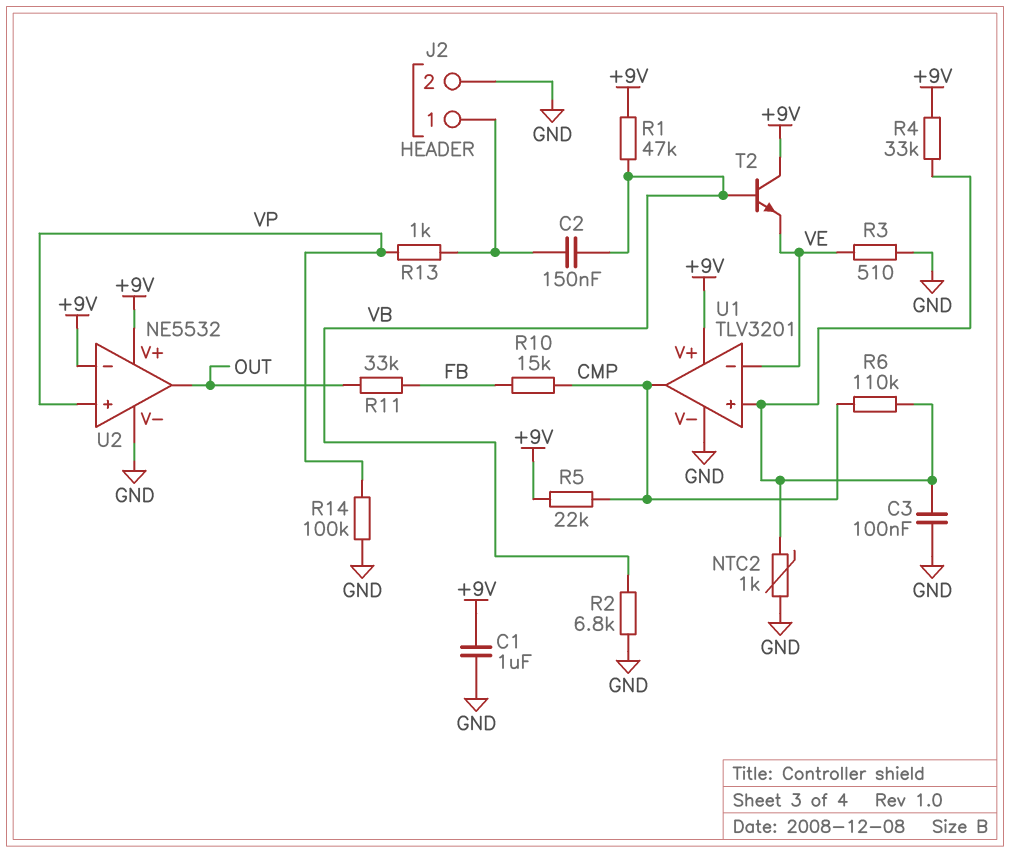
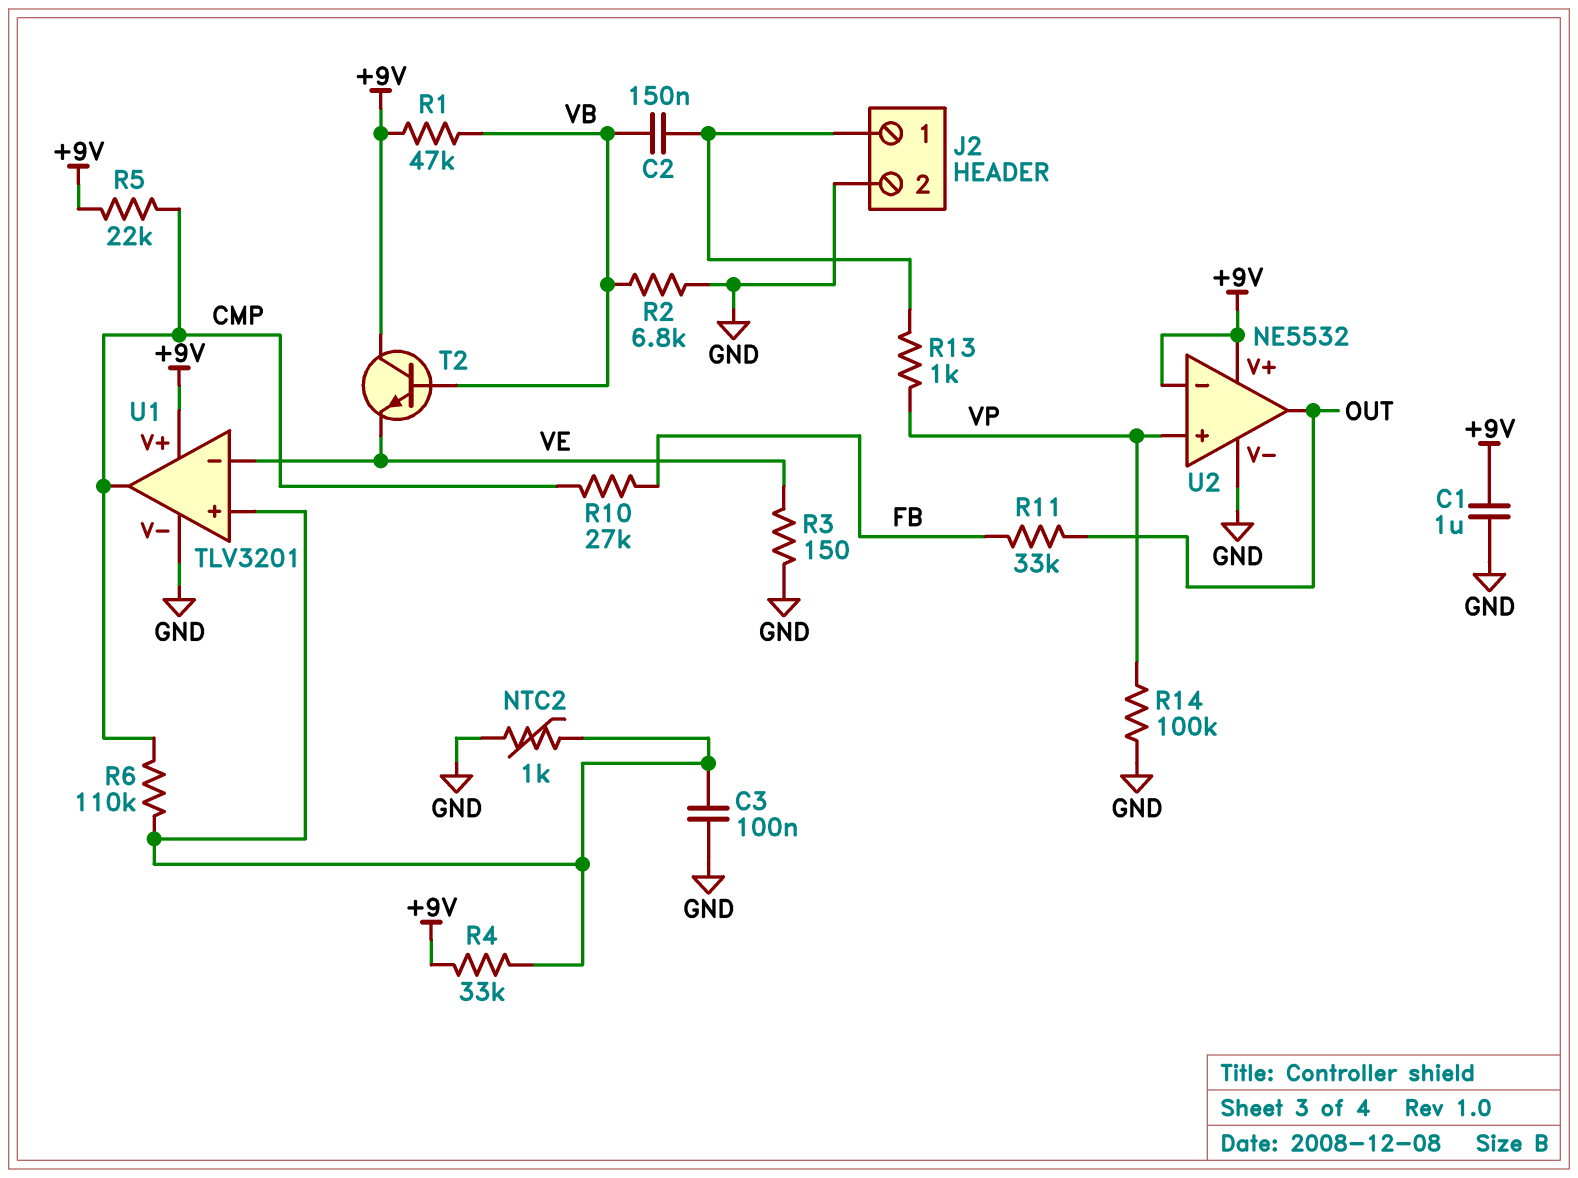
R3: 510 (GND, VE) -> 150 (GND, VE)
R10: 15k (CMP, FB) -> 27k (CMP, FB)

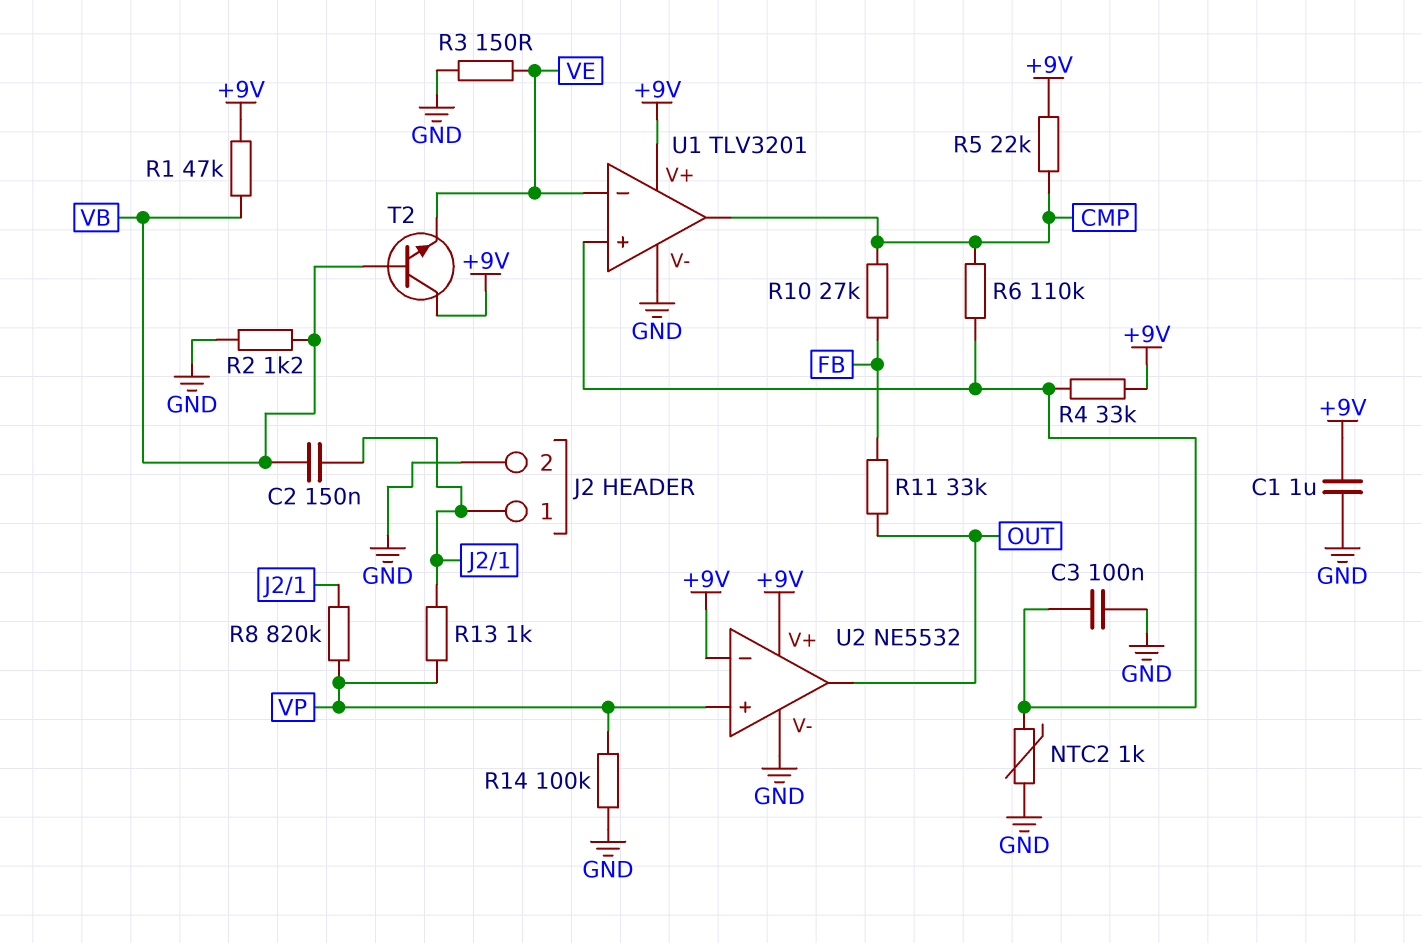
R2: 6.8k (GND, VB) -> 1.2k (GND, VB)
R8: none -> 820k (J2/1, VP)

